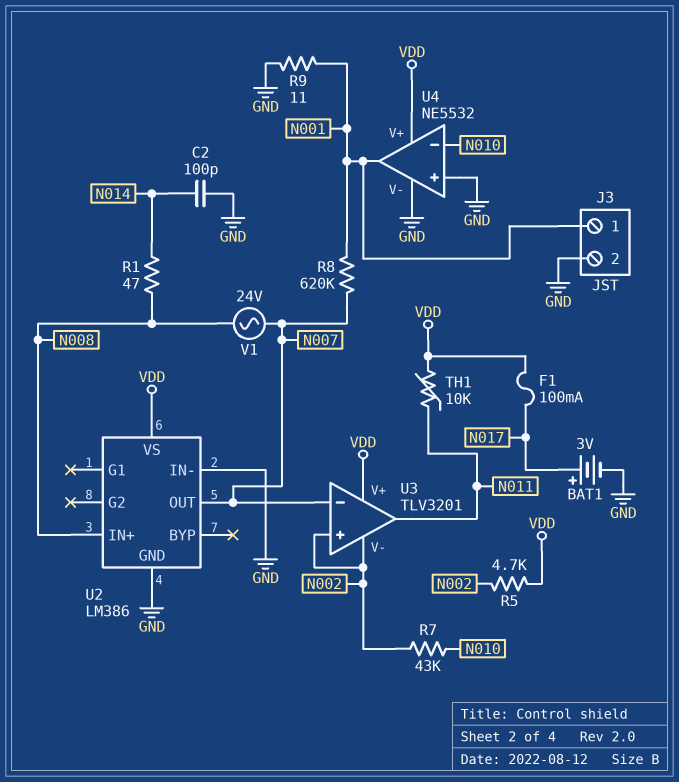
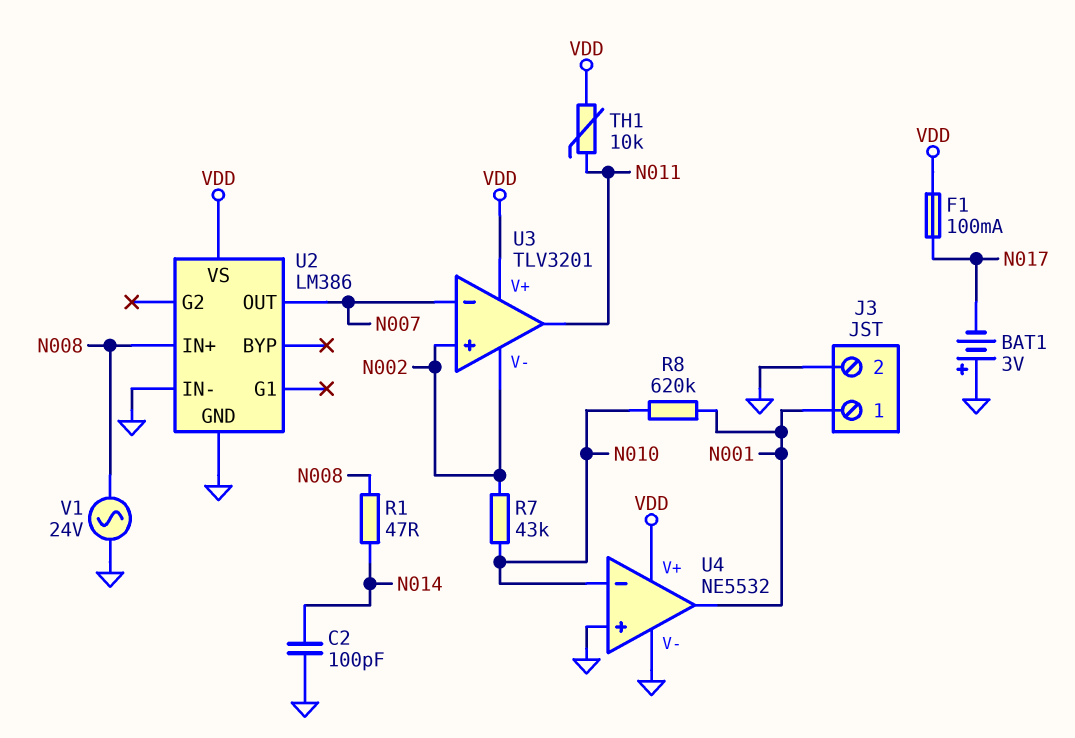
BAT1: 3V (plus N017, minus GND) -> 3V (plus GND, minus N017)
R5: 4.7k (N002, VDD) -> none
R8: 620k (N001, N007) -> 620k (N001, N010)
R9: 11 (GND, N001) -> none
V1: AC 24V (N007, N008) -> AC 24V (GND, N008)

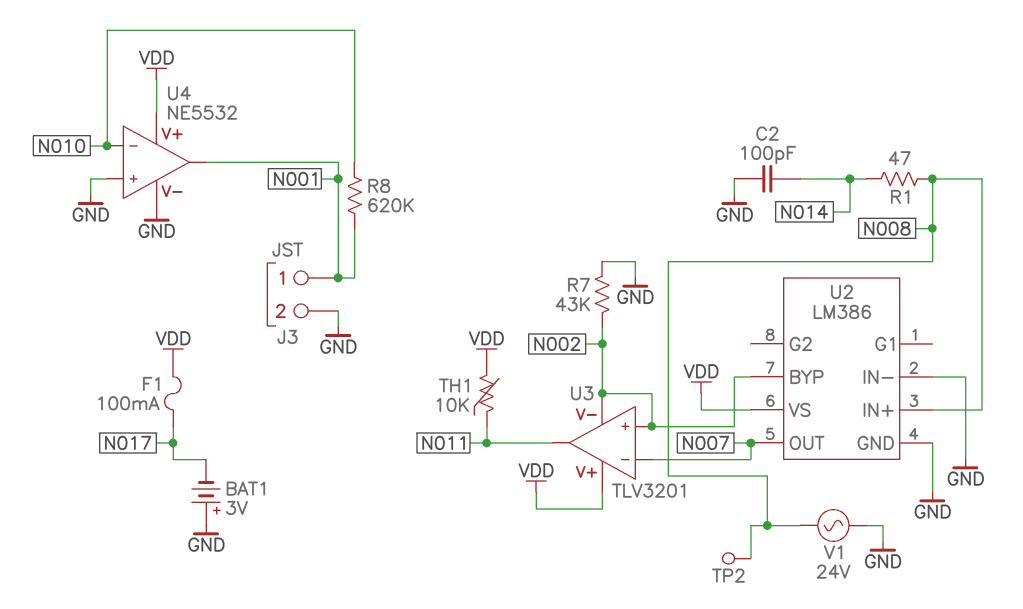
R7: 43k (N002, N010) -> 43k (GND, N002)
TP2: none -> test point (N008)
U2 pin BYP: none -> N002

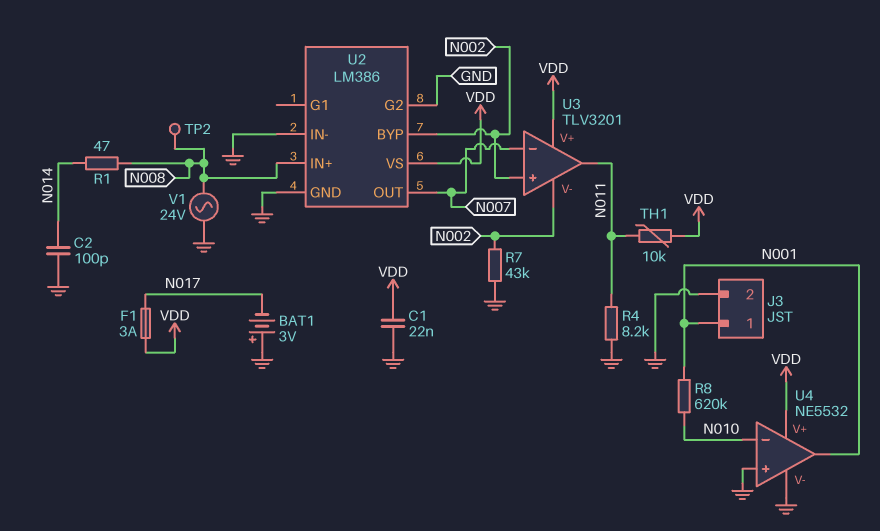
C1: none -> 22nF (GND, VDD)
F1: 100mA (N017, VDD) -> 3A (N017, VDD)
R4: none -> 8.2k (GND, N011)
U2 pin G2: none -> GND

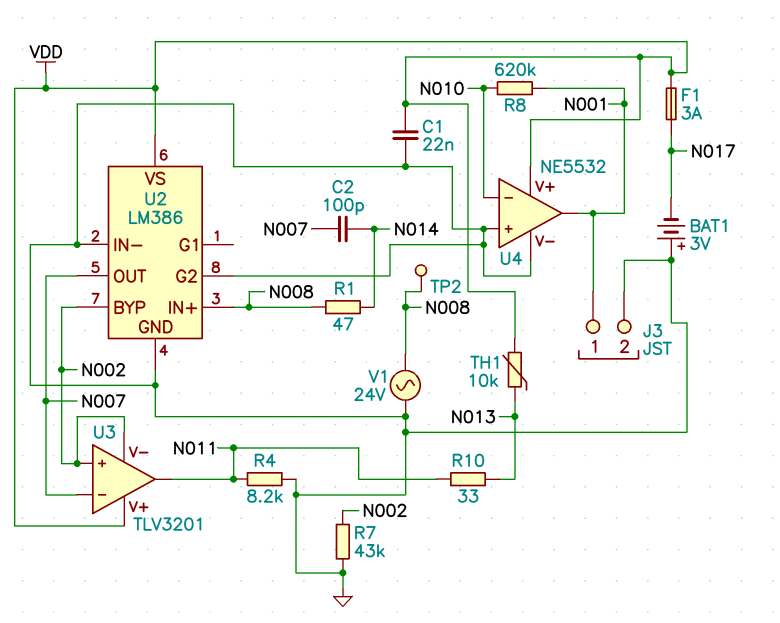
C2: 100pF (GND, N014) -> 100pF (N007, N014)
R10: none -> 33 (N011, N013)
TH1: 10k (N011, VDD) -> 10k (N013, VDD)

